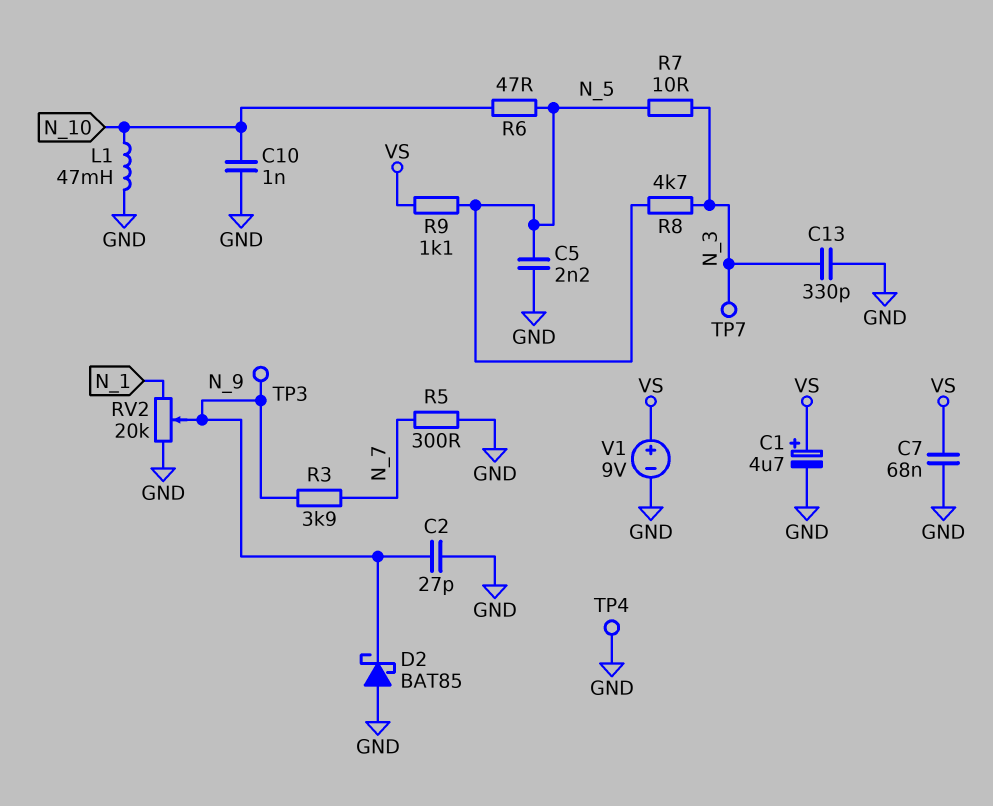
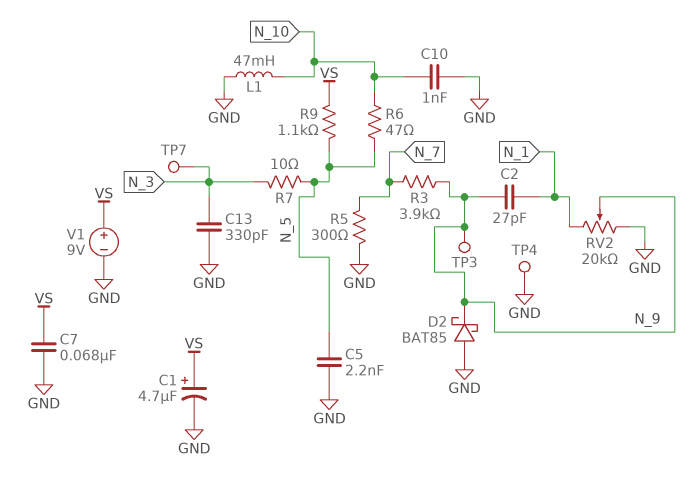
C2: 27pF (GND, N_9) -> 27pF (N_1, N_9)
R8: 4.7k (N_3, N_5) -> none

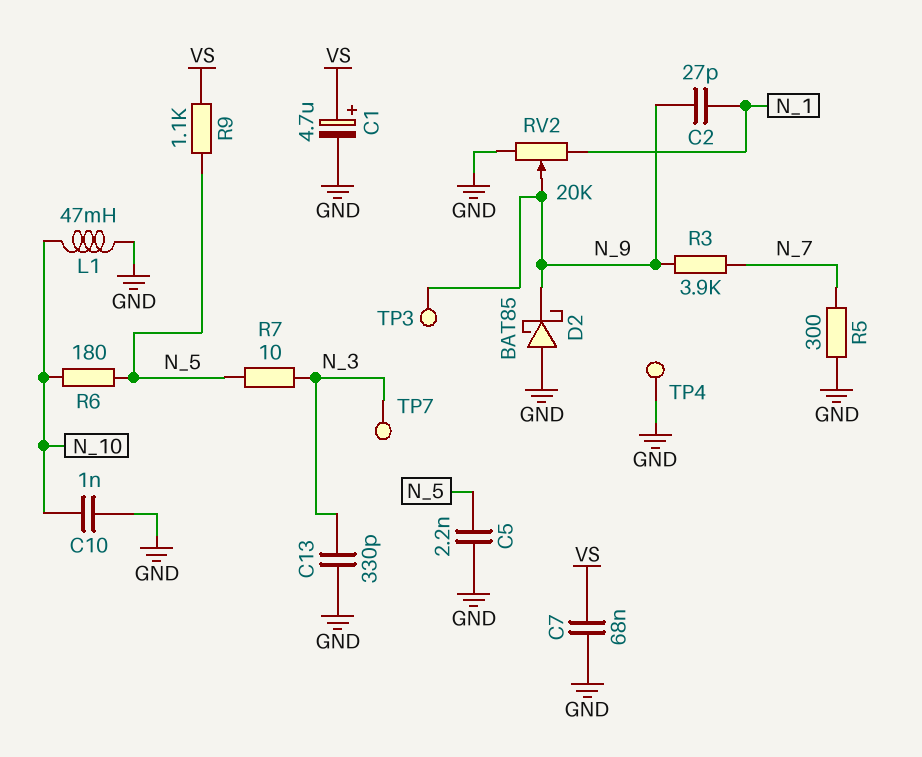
R6: 47 (N_5, N_10) -> 180 (N_5, N_10)
V1: 9V (plus VS, minus GND) -> none

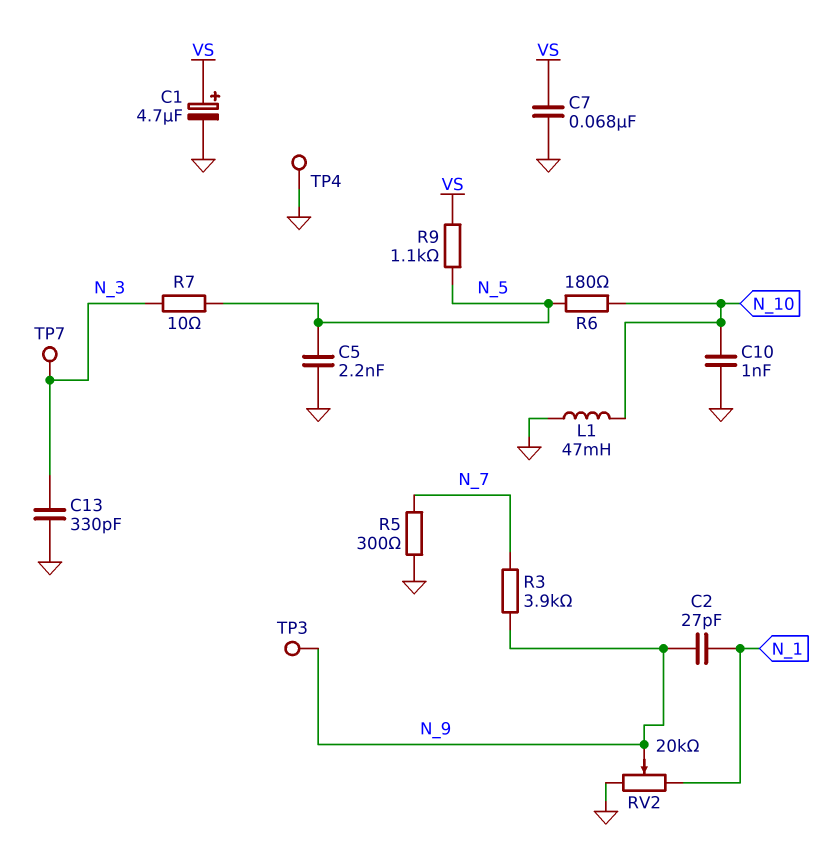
D2: schottky BAT85 (A GND, K N_9) -> none

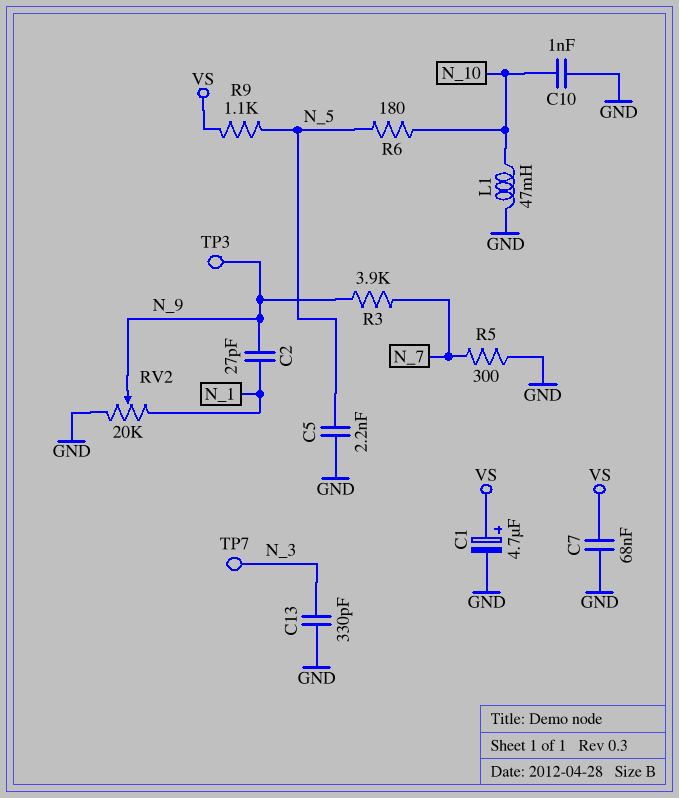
R7: 10 (N_3, N_5) -> none
TP4: test point (GND) -> none

